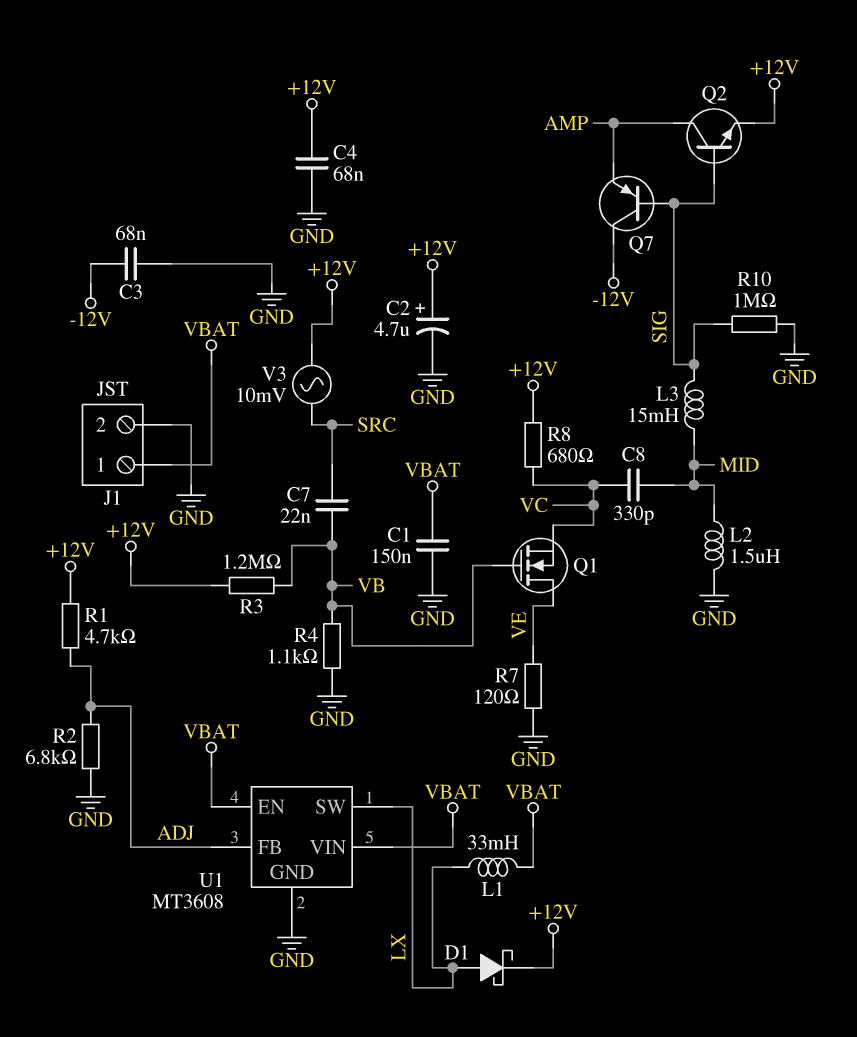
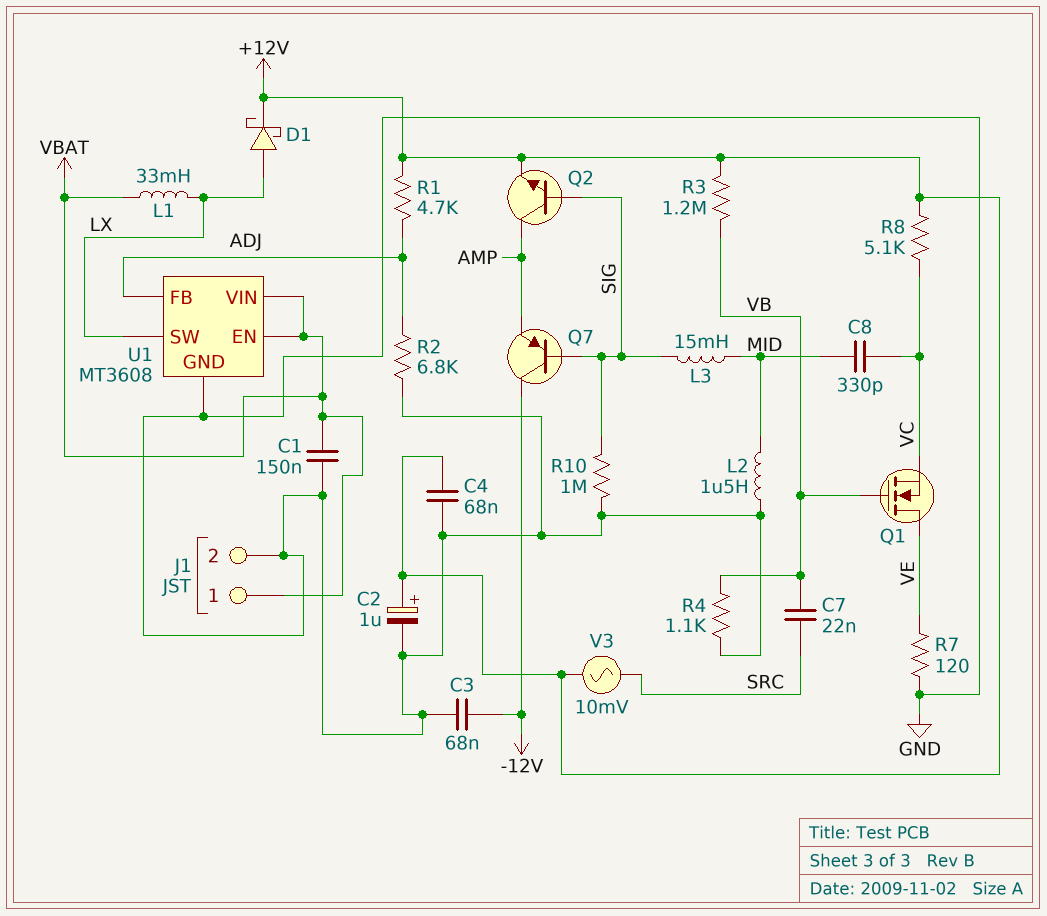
C2: 4.7uF (plus +12V, minus GND) -> 1uF (plus +12V, minus GND)
R8: 680 (+12V, VC) -> 5.1k (+12V, VC)

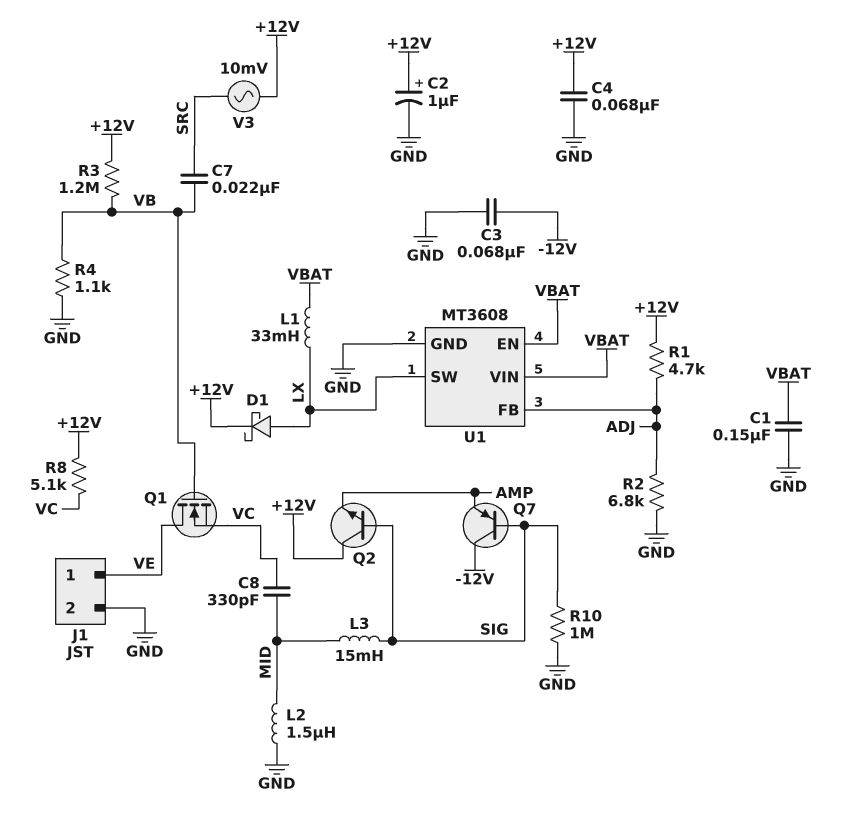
J1 pin 1: VBAT -> VE
Q2: NPN (B SIG, C AMP, E +12V) -> NPN (B SIG, C +12V, E AMP)
R7: 120 (GND, VE) -> none

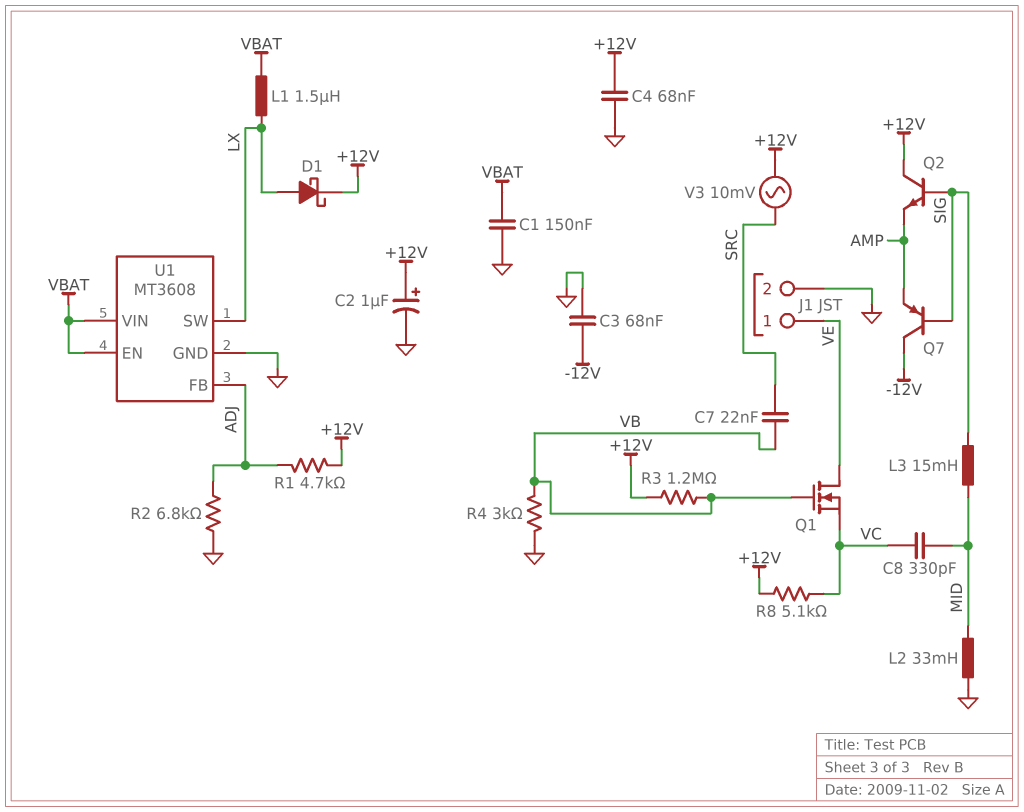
L1: 33mH (LX, VBAT) -> 1.5uH (LX, VBAT)
L2: 1.5uH (GND, MID) -> 33mH (GND, MID)
R4: 1.1k (GND, VB) -> 3k (GND, VB)
R10: 1M (GND, SIG) -> none

